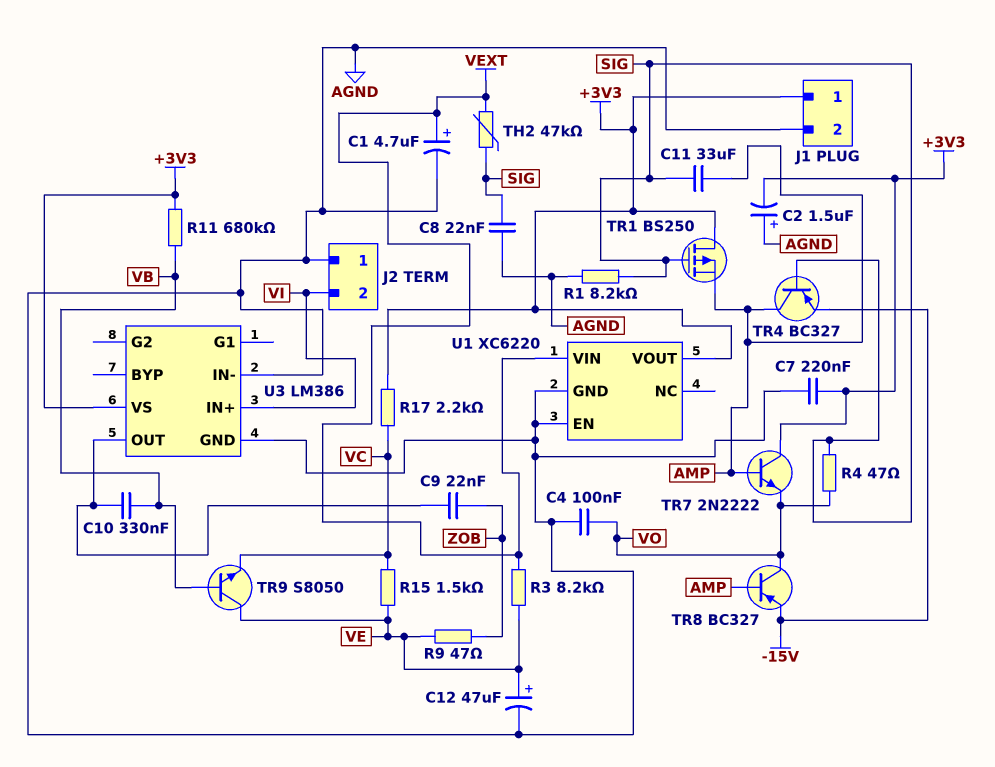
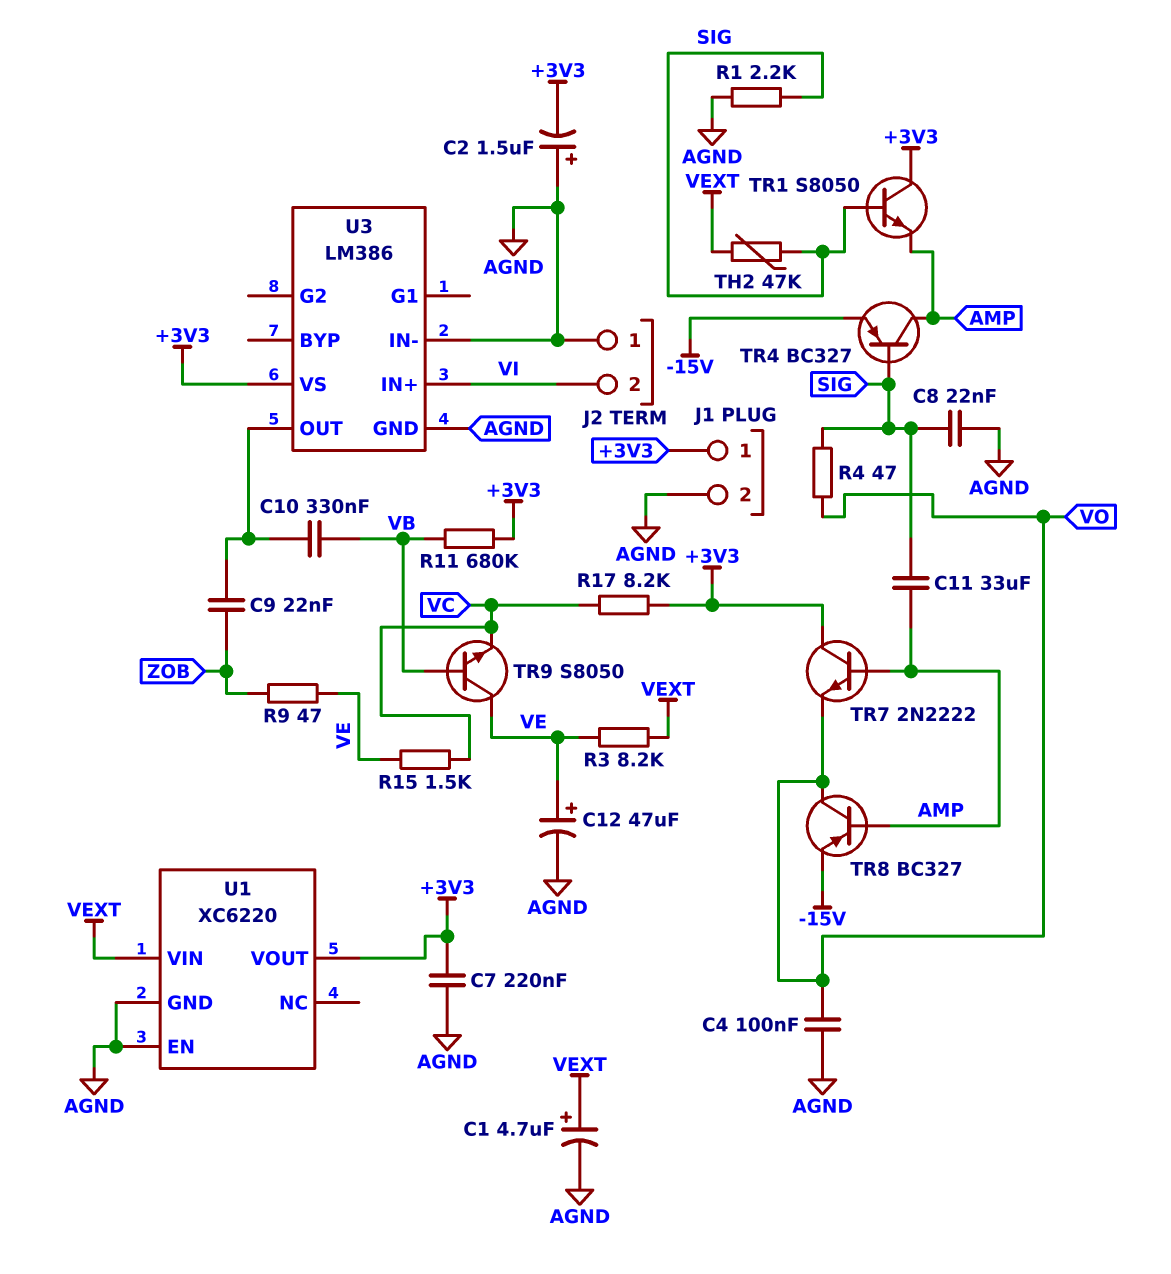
R1: 8.2k (AGND, SIG) -> 2.2k (AGND, SIG)
R17: 2.2k (+3V3, VC) -> 8.2k (+3V3, VC)
TR1: PMOS BS250 (G SIG, D +3V3, S AMP) -> NPN S8050 (B SIG, C +3V3, E AMP)

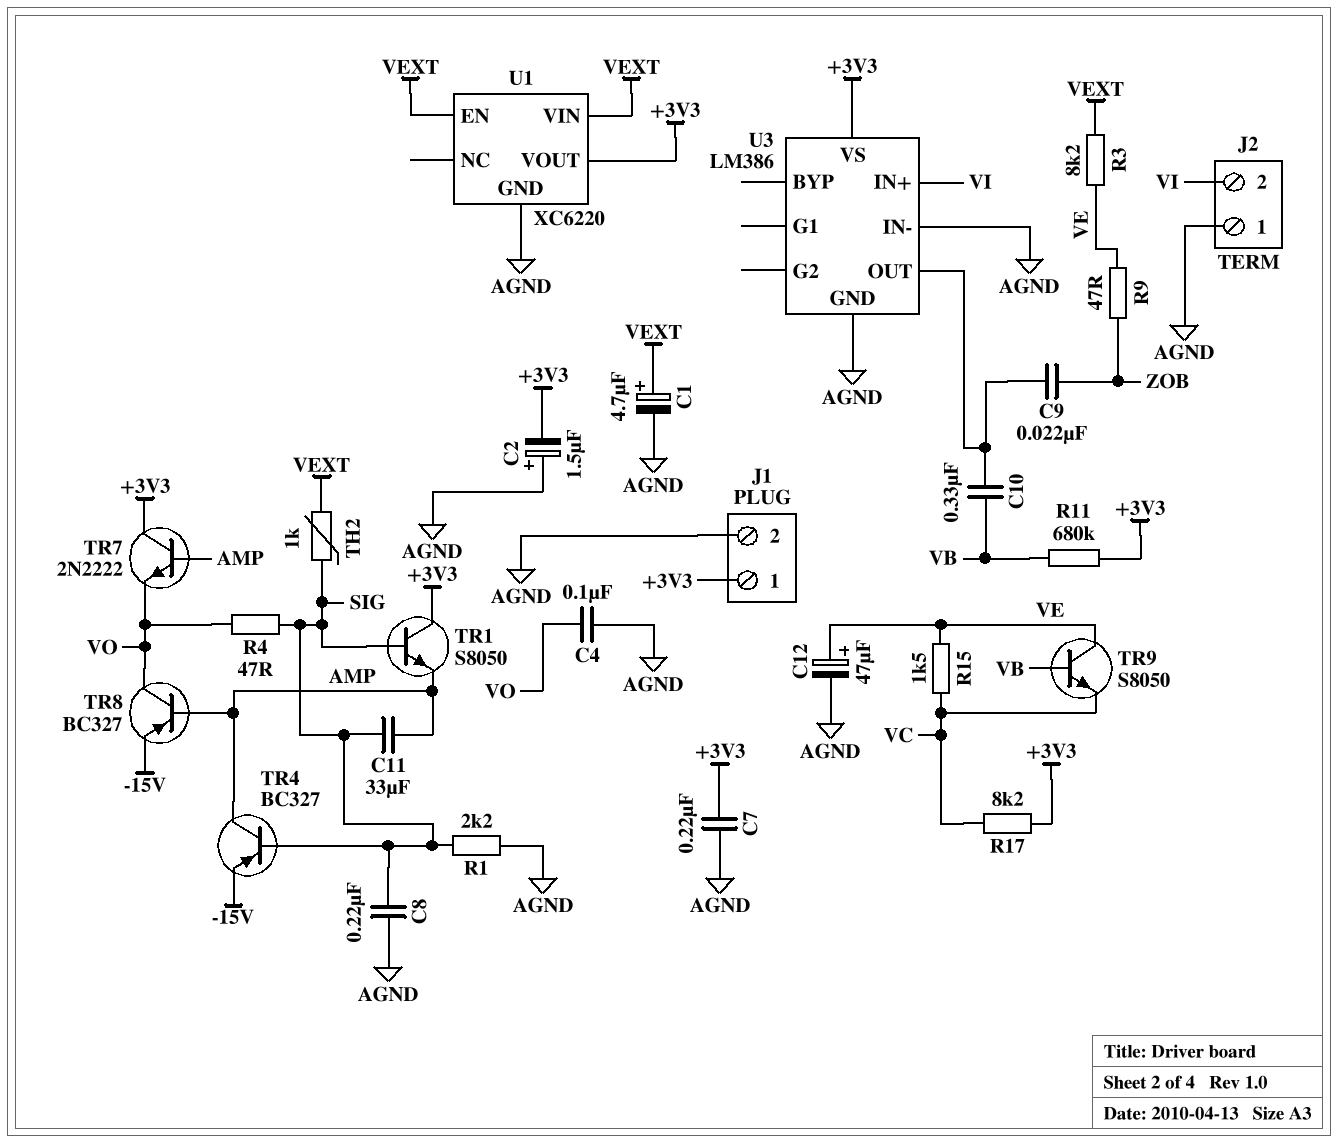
C8: 22nF (AGND, SIG) -> 220nF (AGND, SIG)
TH2: 47k (SIG, VEXT) -> 1k (SIG, VEXT)
U1 pin EN: AGND -> VEXT

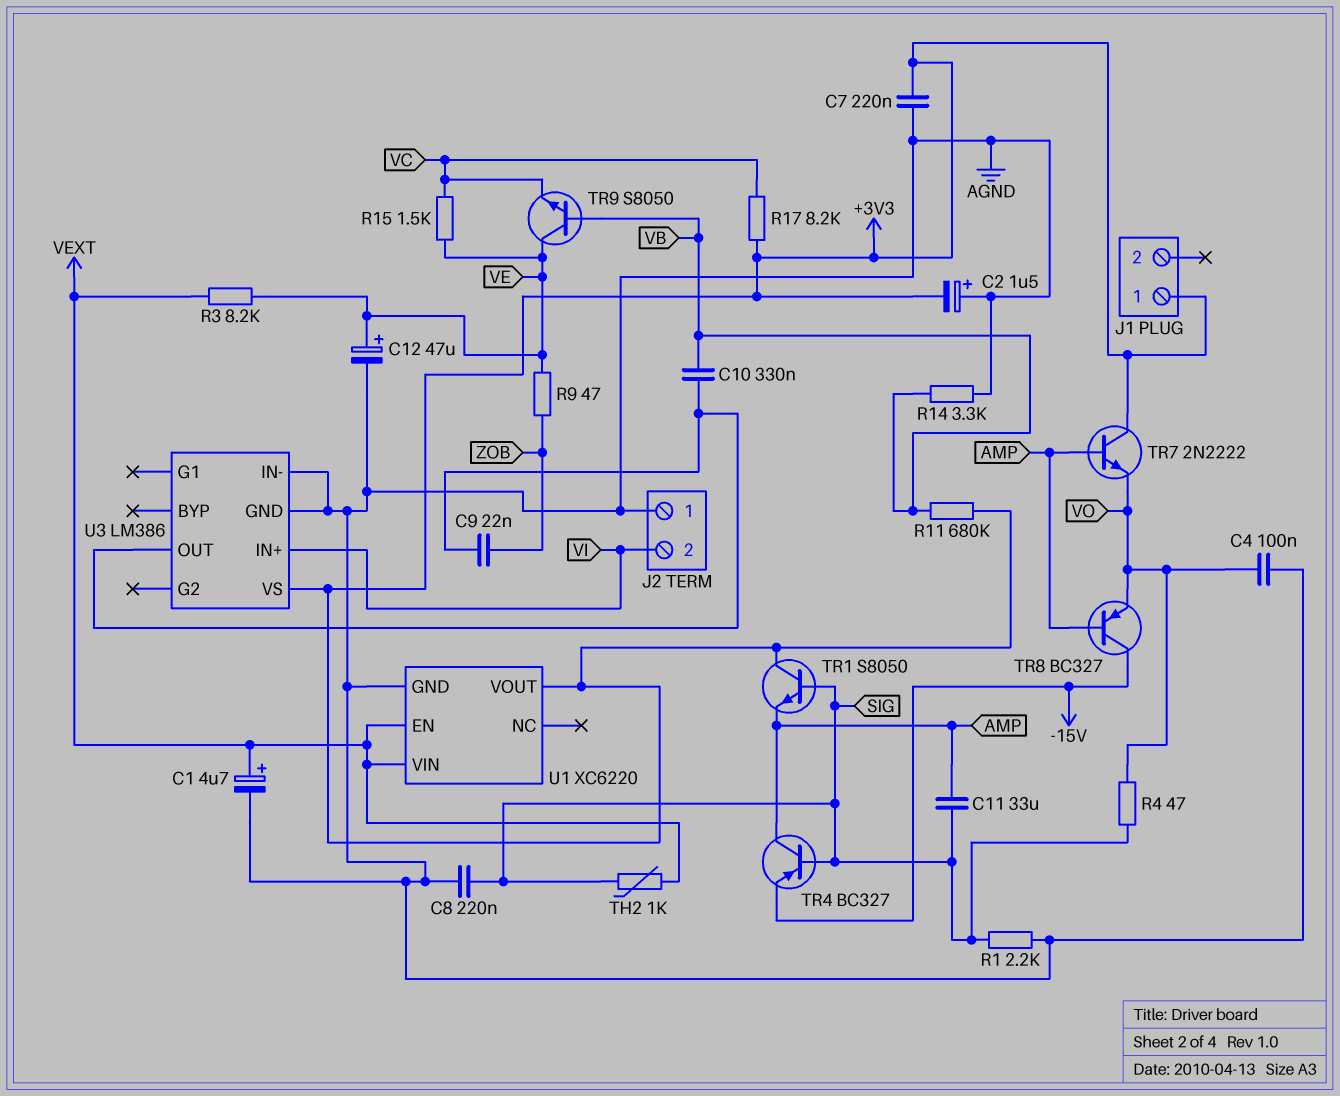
J1 pin 2: AGND -> none
R14: none -> 3.3k (AGND, VB)
TR8: PNP BC327 (B AMP, C VO, E -15V) -> PNP BC327 (B AMP, C -15V, E VO)

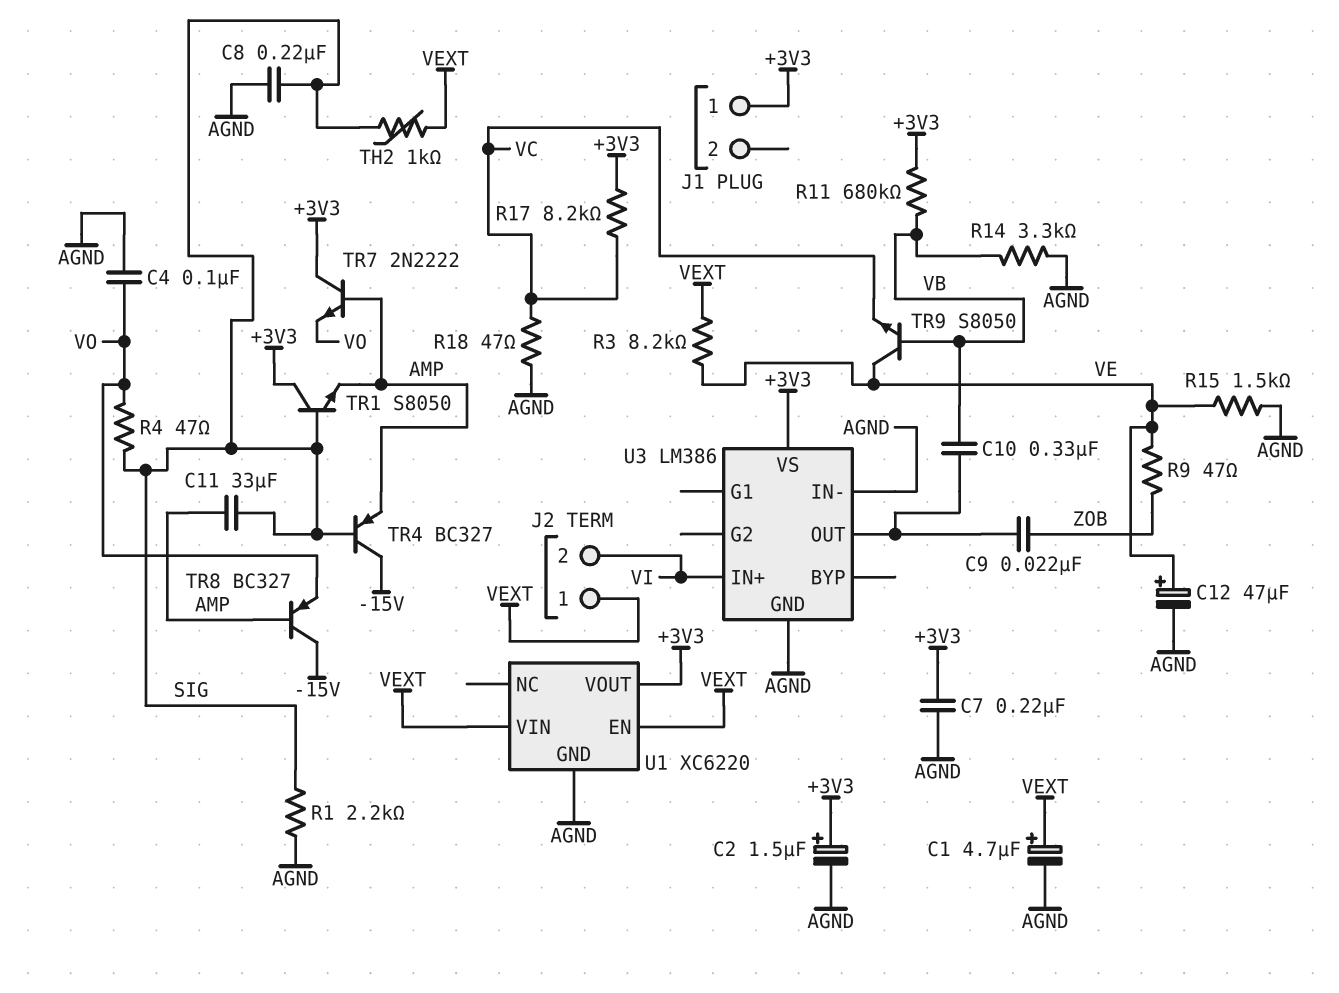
C2: 1.5uF (plus AGND, minus +3V3) -> 1.5uF (plus +3V3, minus AGND)
J2 pin 1: AGND -> VEXT
R15: 1.5k (VC, VE) -> 1.5k (AGND, VE)
R18: none -> 47 (AGND, VC)
TR4: PNP BC327 (B SIG, C AMP, E -15V) -> PNP BC327 (B SIG, C -15V, E AMP)

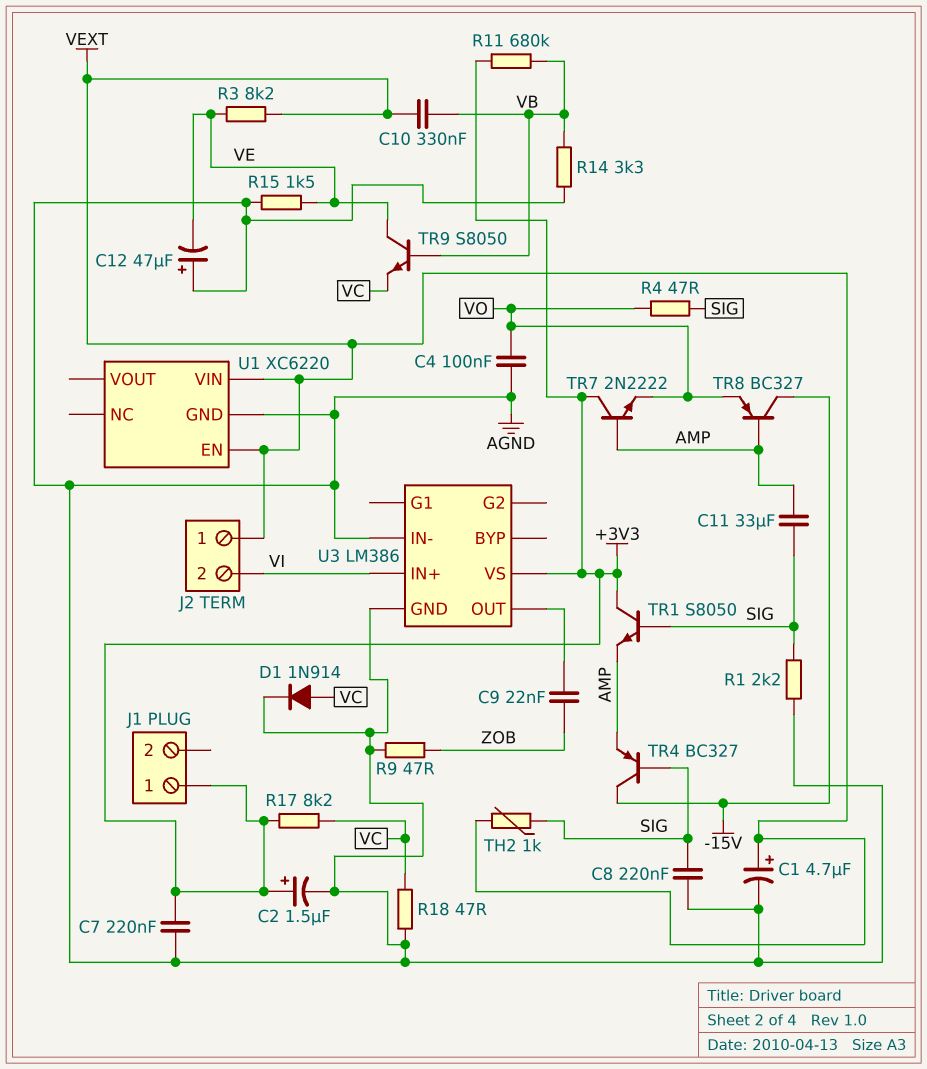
C10: 330nF (U3/OUT, VB) -> 330nF (VB, VEXT)
C12: 47uF (plus VE, minus AGND) -> 47uF (plus AGND, minus VE)
D1: none -> diode 1N914 (A VC, K AGND)
R9: 47 (VE, ZOB) -> 47 (AGND, ZOB)
U1 pin VOUT: +3V3 -> none

